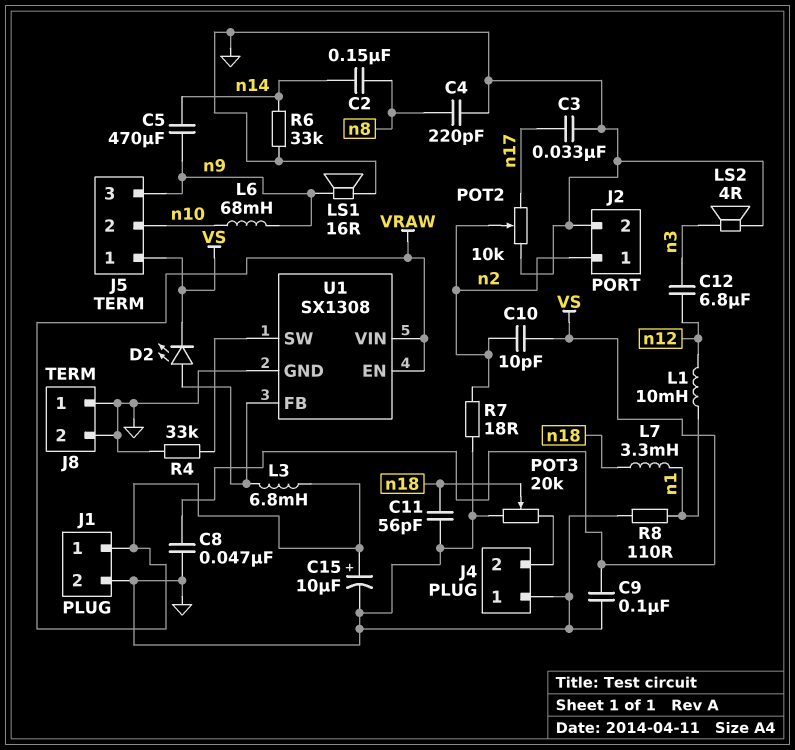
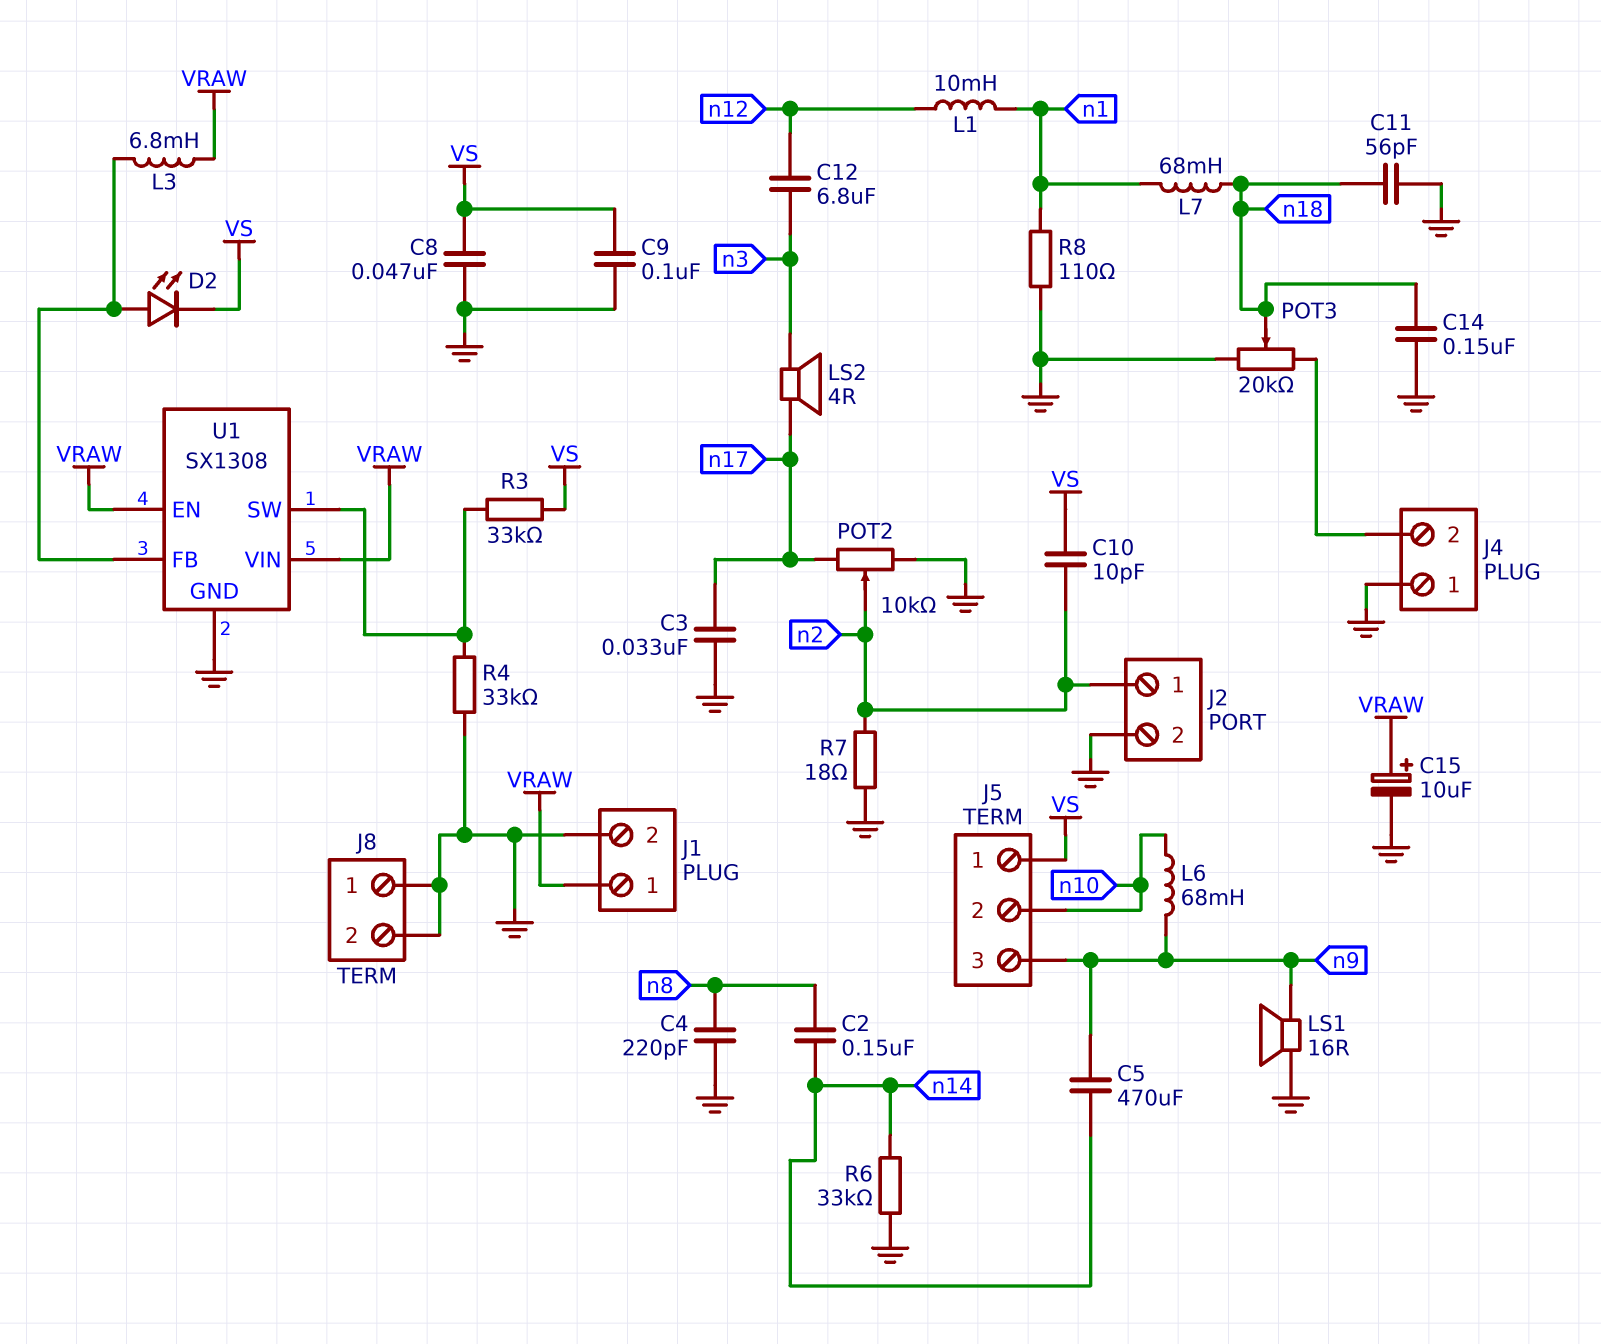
C14: none -> 150nF (GND, n18)
L7: 3.3mH (n1, n18) -> 68mH (n1, n18)
LS2: speaker 4R (GND, n3) -> speaker 4R (n3, n17)
R3: none -> 33k (U1/SW, VS)

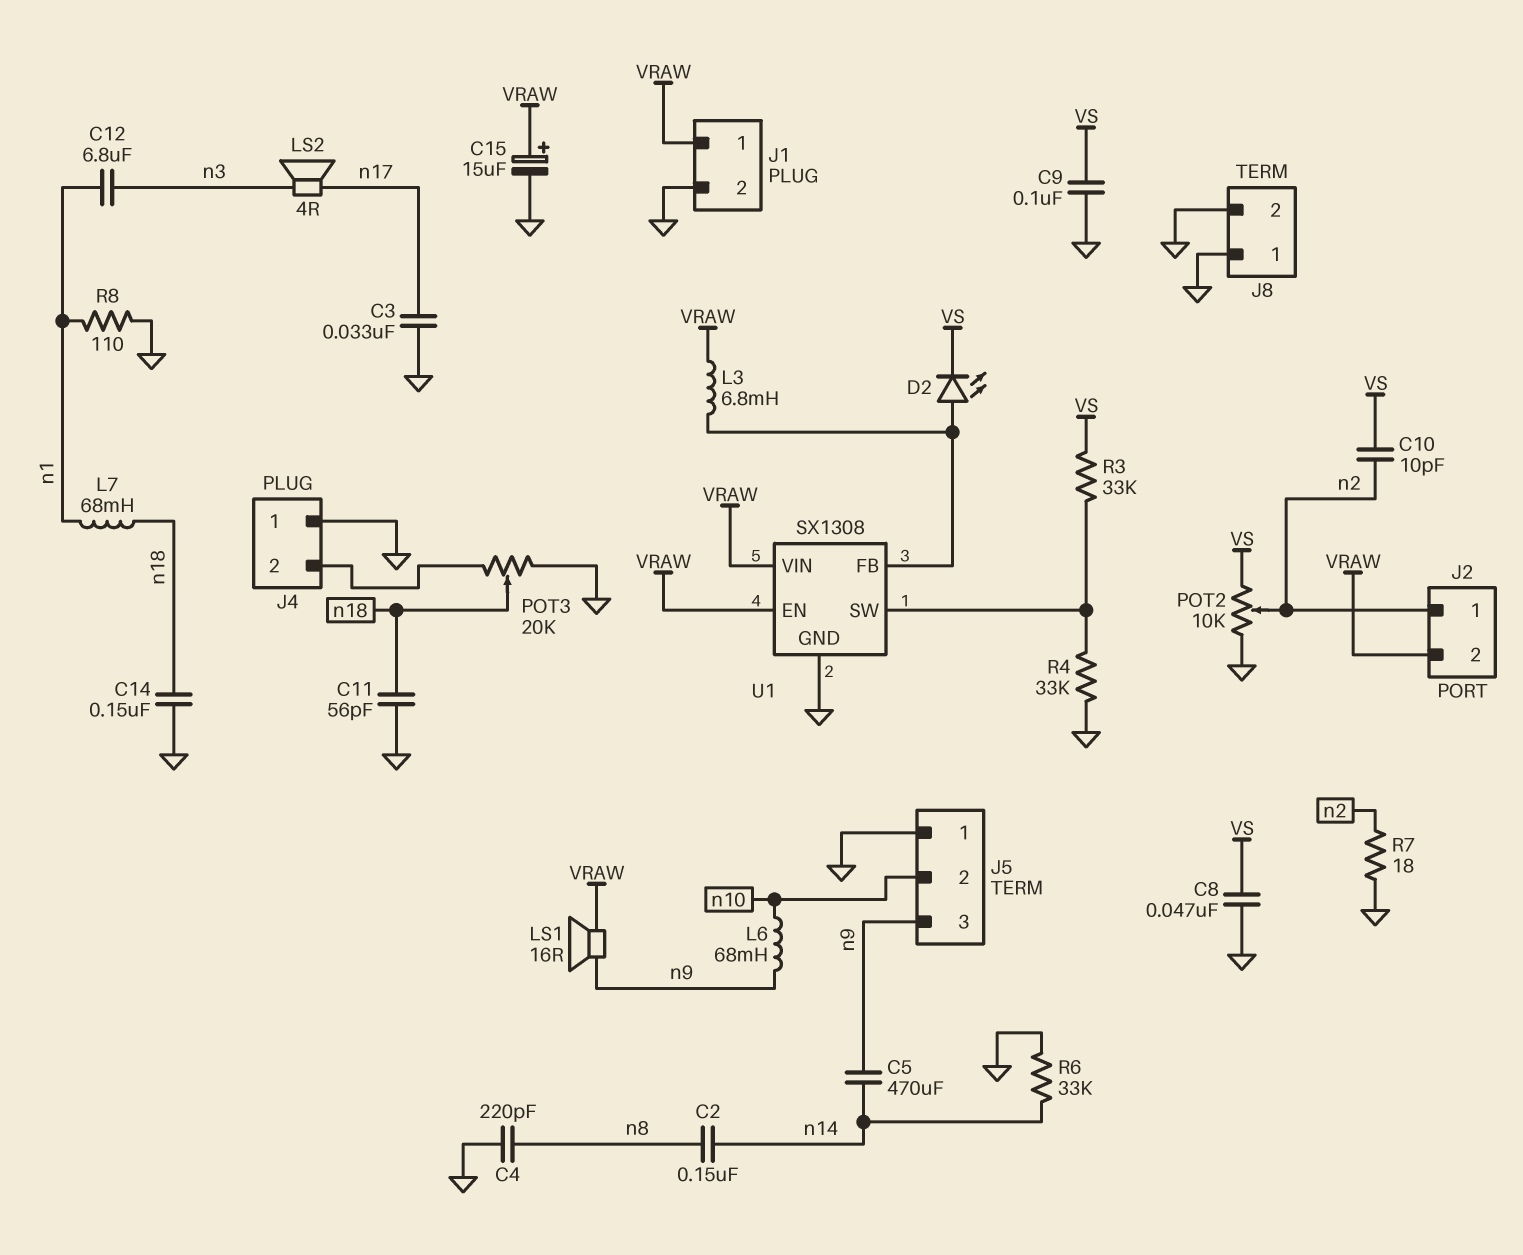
C12: 6.8uF (n3, n12) -> 6.8uF (n1, n3)
C15: 10uF (plus VRAW, minus GND) -> 15uF (plus VRAW, minus GND)
J2 pin 2: GND -> VRAW
J5 pin 1: VS -> GND
L1: 10mH (n1, n12) -> none
LS1: speaker 16R (GND, n9) -> speaker 16R (VRAW, n9)
POT2: 10k (GND, n17, wiper n2) -> 10k (GND, VS, wiper n2)

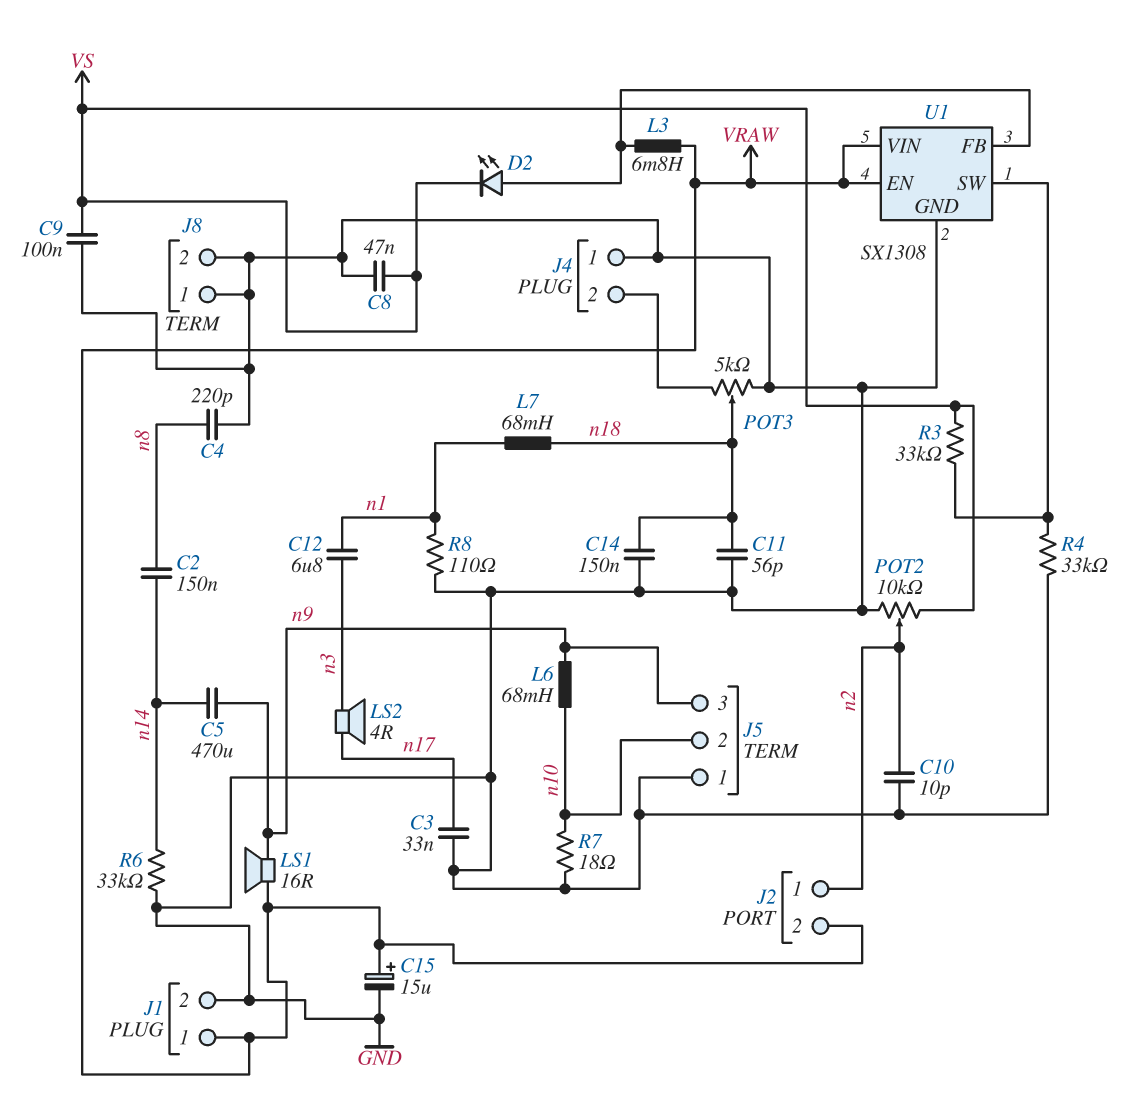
C10: 10pF (VS, n2) -> 10pF (GND, n2)
POT3: 20k (GND, J4/2, wiper n18) -> 5k (GND, J4/2, wiper n18)
R7: 18 (GND, n2) -> 18 (GND, n10)

